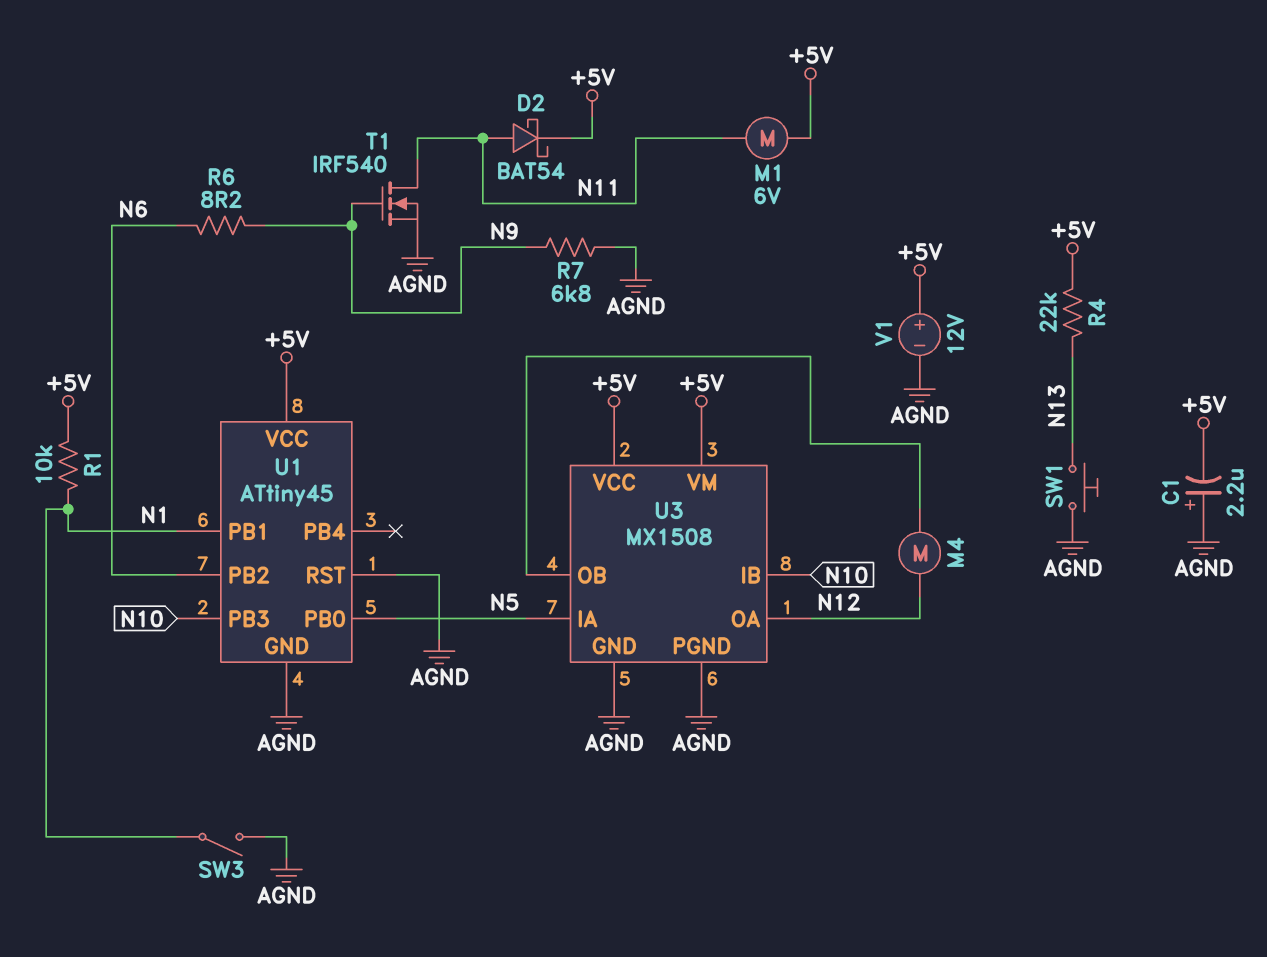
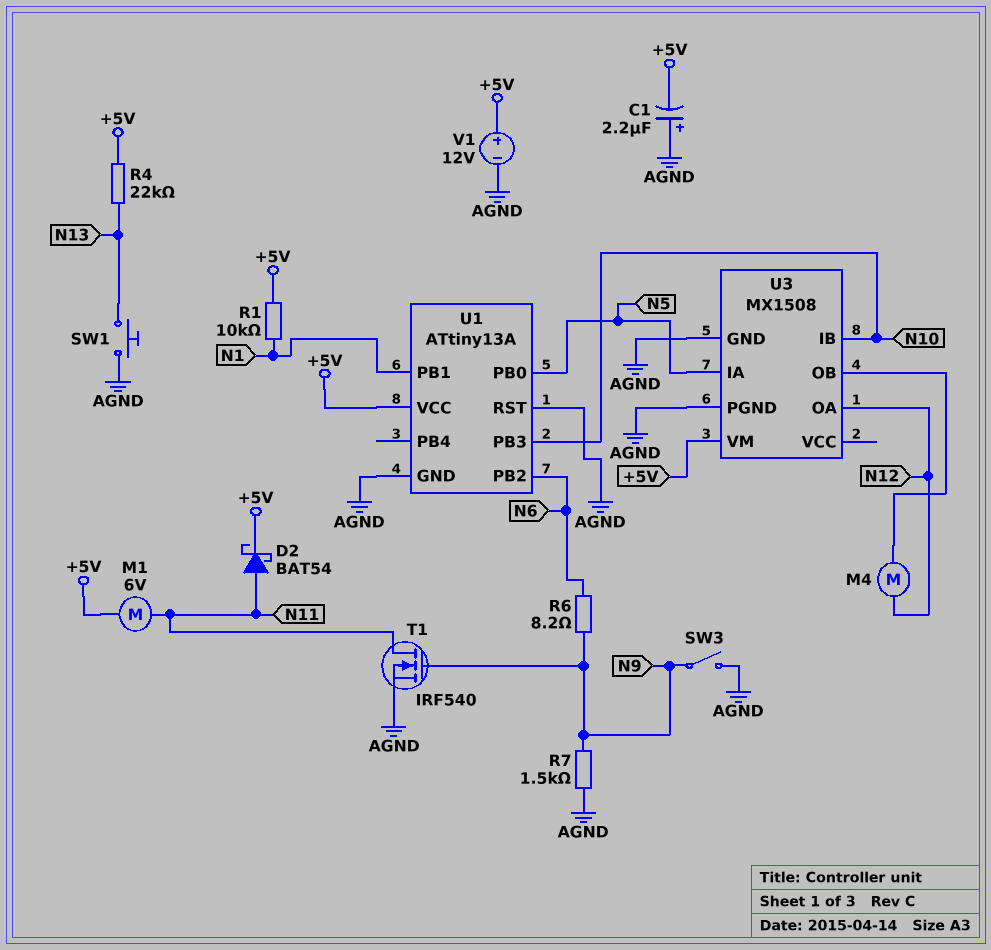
R7: 6.8k (AGND, N9) -> 1.5k (AGND, N9)
SW3: switch (AGND, N1) -> switch (AGND, N9)
U1: ATtiny45 -> ATtiny13A
U3 pin VCC: +5V -> none

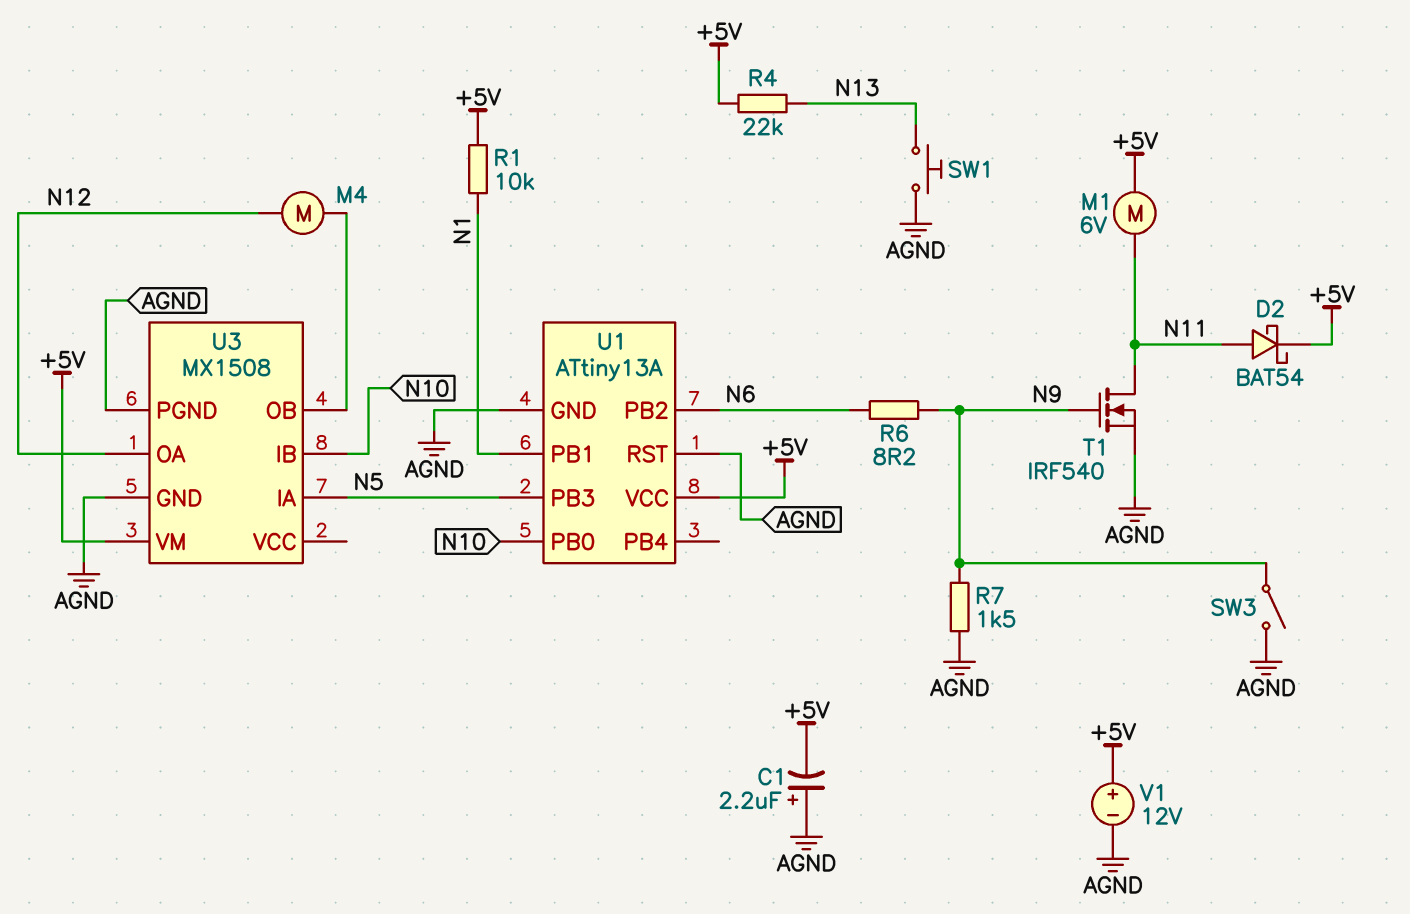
U1 pin PB0: N5 -> N10
U1 pin PB3: N10 -> N5

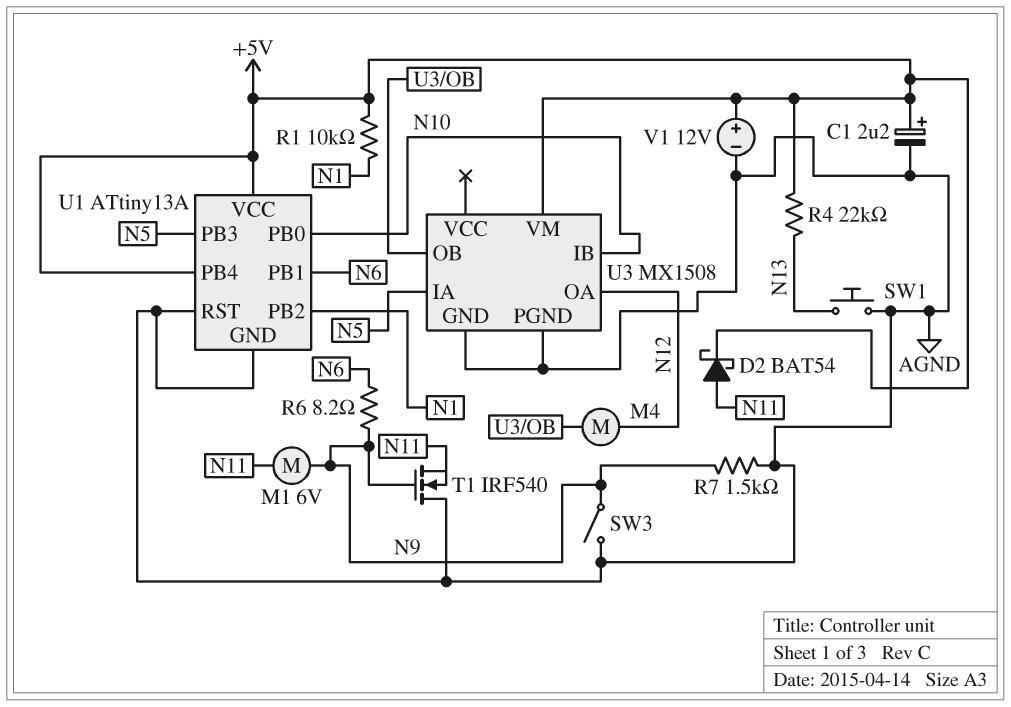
C1: 2.2uF (plus AGND, minus +5V) -> 2.2uF (plus +5V, minus AGND)
M1: motor 6V (+5V, N11) -> motor 6V (N9, N11)
T1: NMOS IRF540 (G N9, D N11, S AGND) -> NMOS IRF540 (G N9, D AGND, S N11)
U1 pin PB1: N1 -> N6
U1 pin PB2: N6 -> N1
U1 pin PB4: none -> +5V

